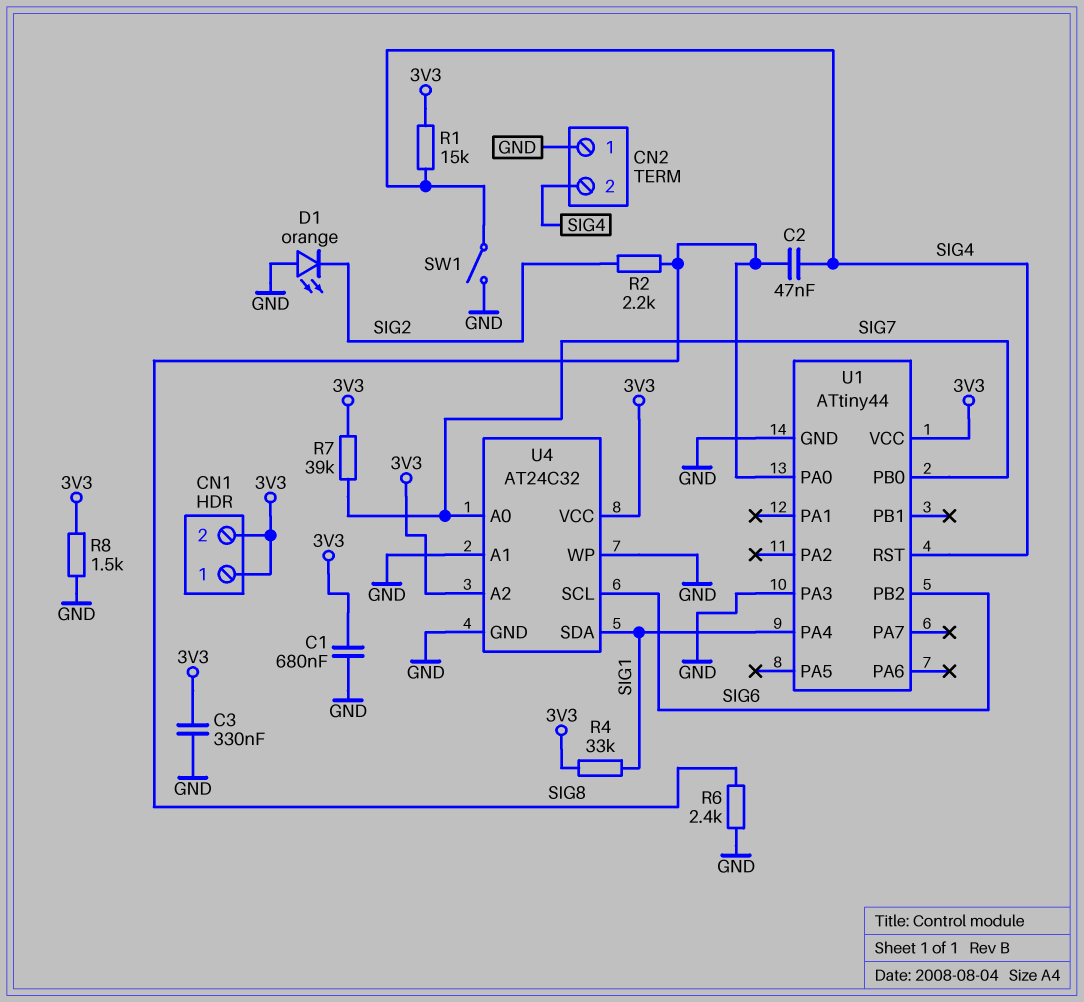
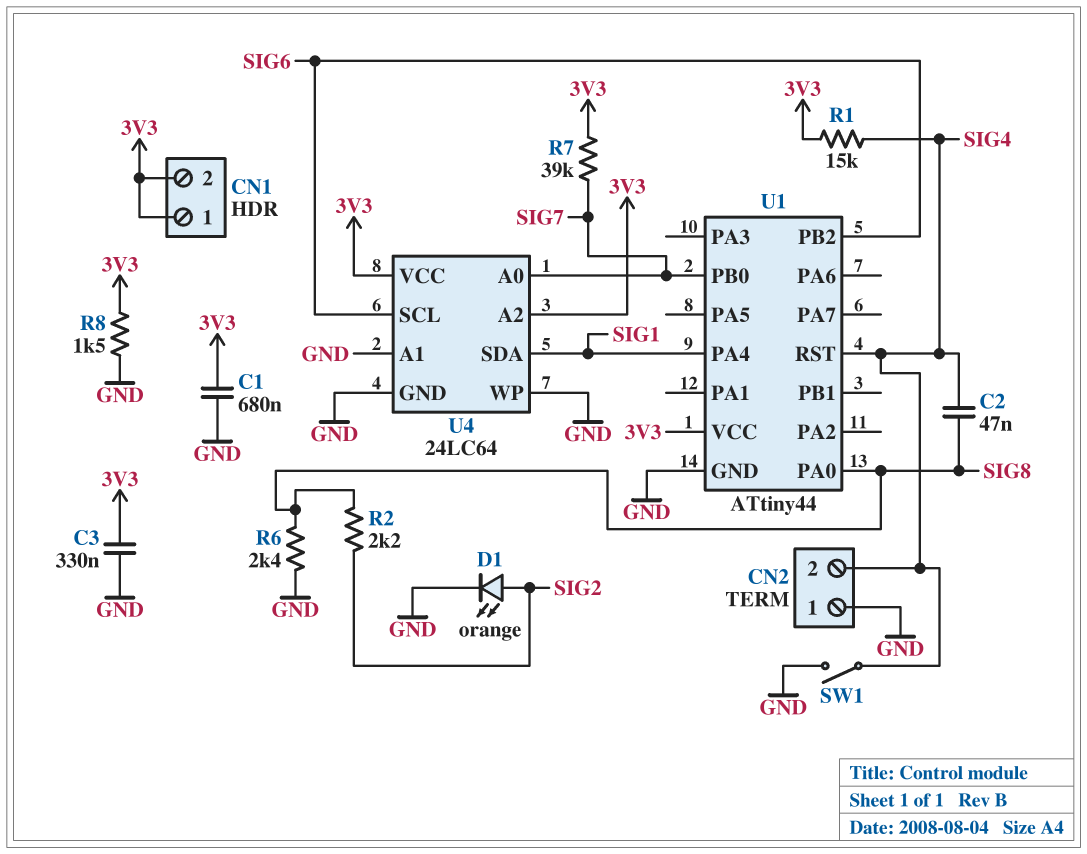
D1: LED orange (A GND, K SIG2) -> LED orange (A SIG2, K GND)
R4: 33k (3V3, SIG1) -> none
U1 pin PA3: GND -> none
U4: AT24C32 -> 24LC64

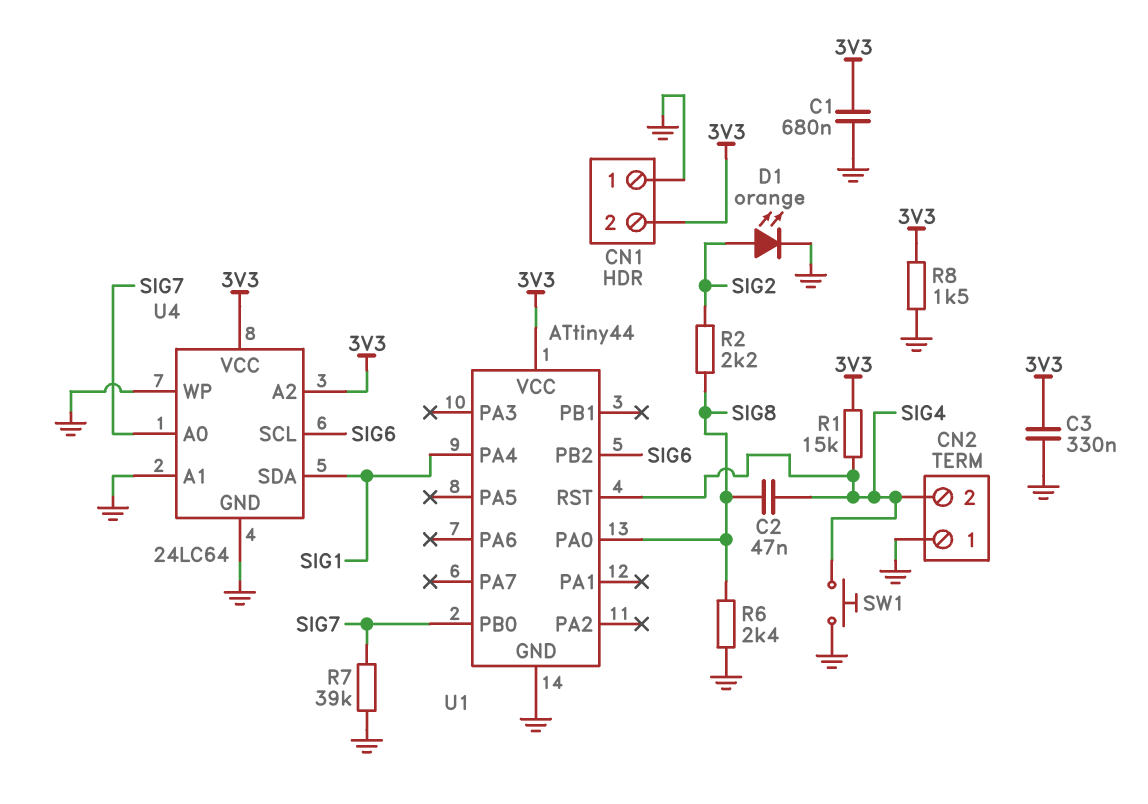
CN1 pin 1: 3V3 -> GND
R7: 39k (3V3, SIG7) -> 39k (GND, SIG7)
SW1: switch (GND, SIG4) -> button (GND, SIG4)

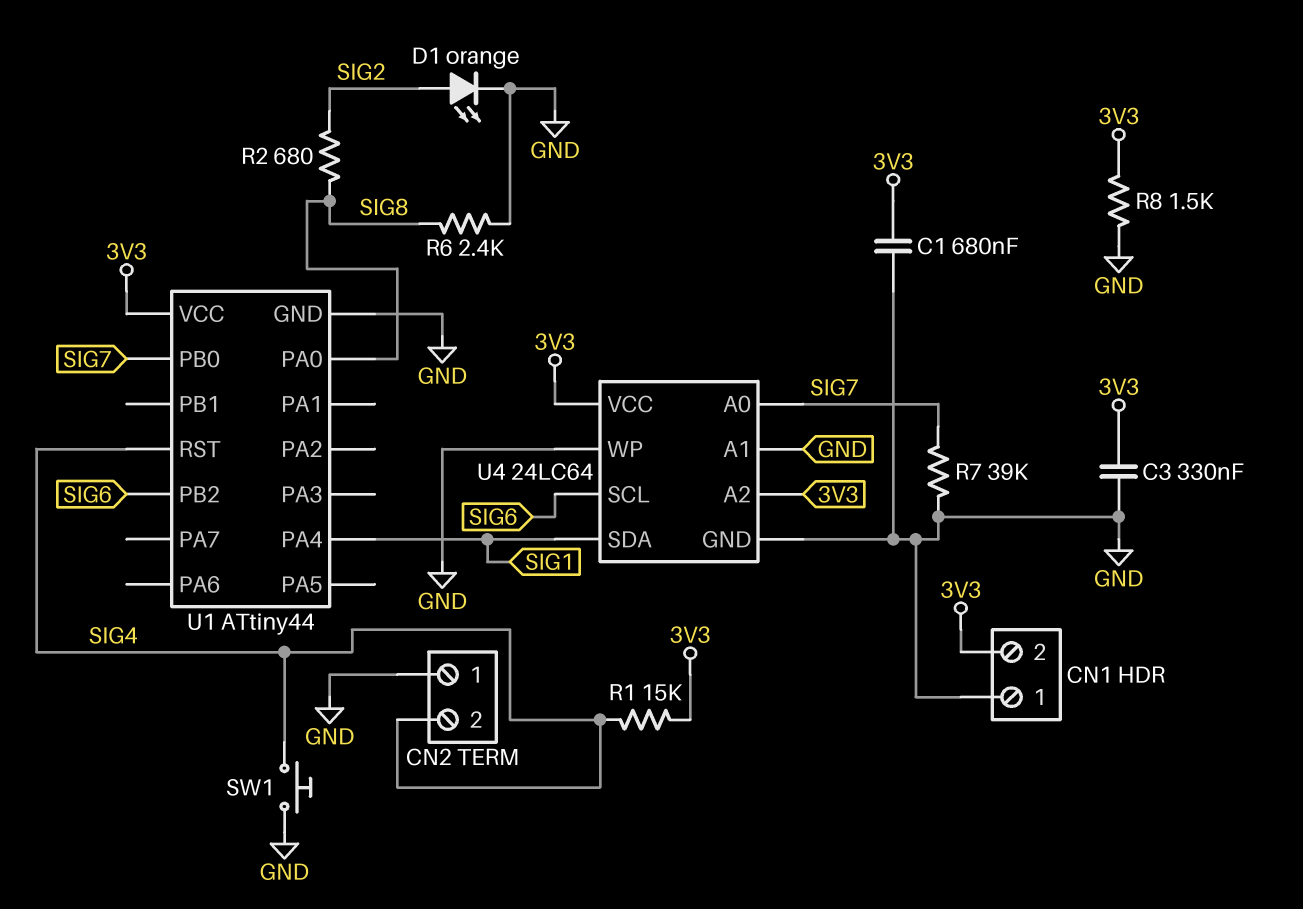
C2: 47nF (SIG4, SIG8) -> none
R2: 2.2k (SIG2, SIG8) -> 680 (SIG2, SIG8)

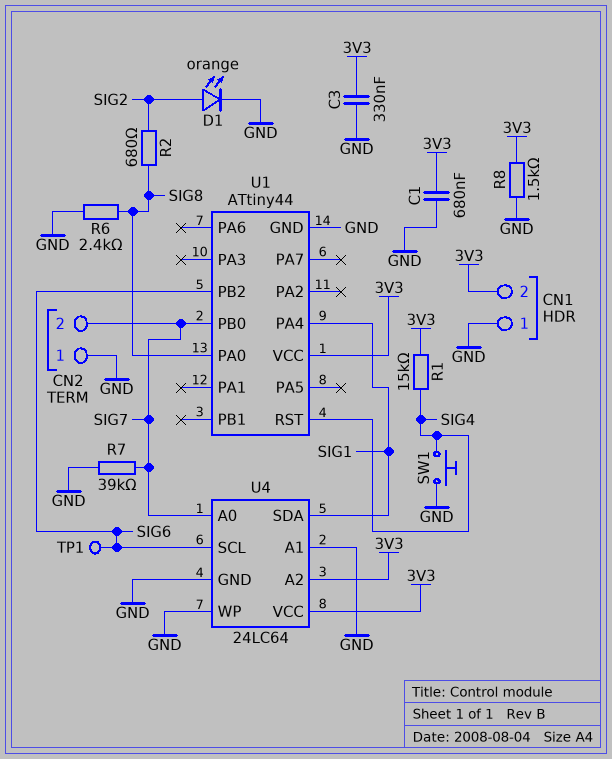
CN2 pin 2: SIG4 -> SIG7
TP1: none -> test point (SIG6)

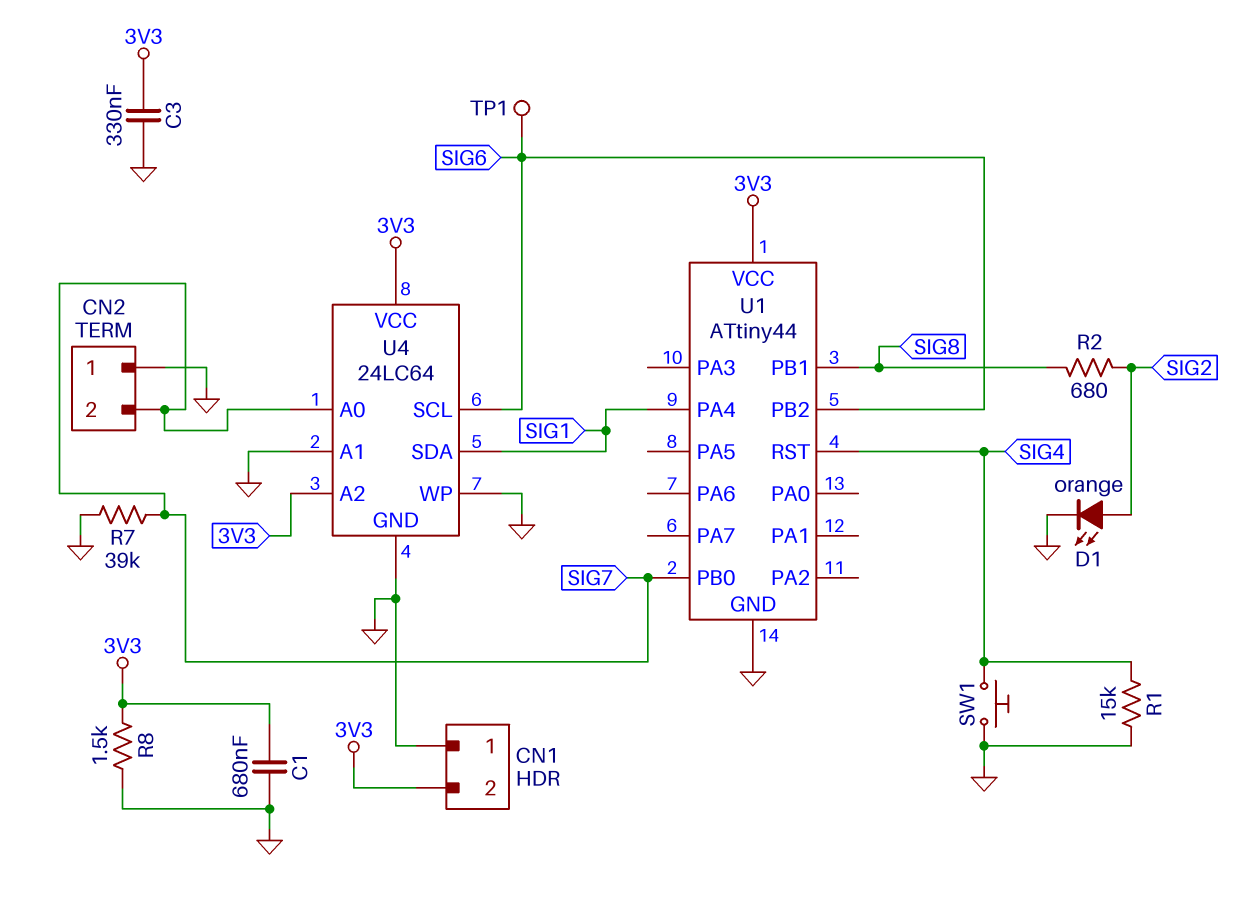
R1: 15k (3V3, SIG4) -> 15k (GND, SIG4)
R6: 2.4k (GND, SIG8) -> none
U1 pin PA0: SIG8 -> none
U1 pin PB1: none -> SIG8

